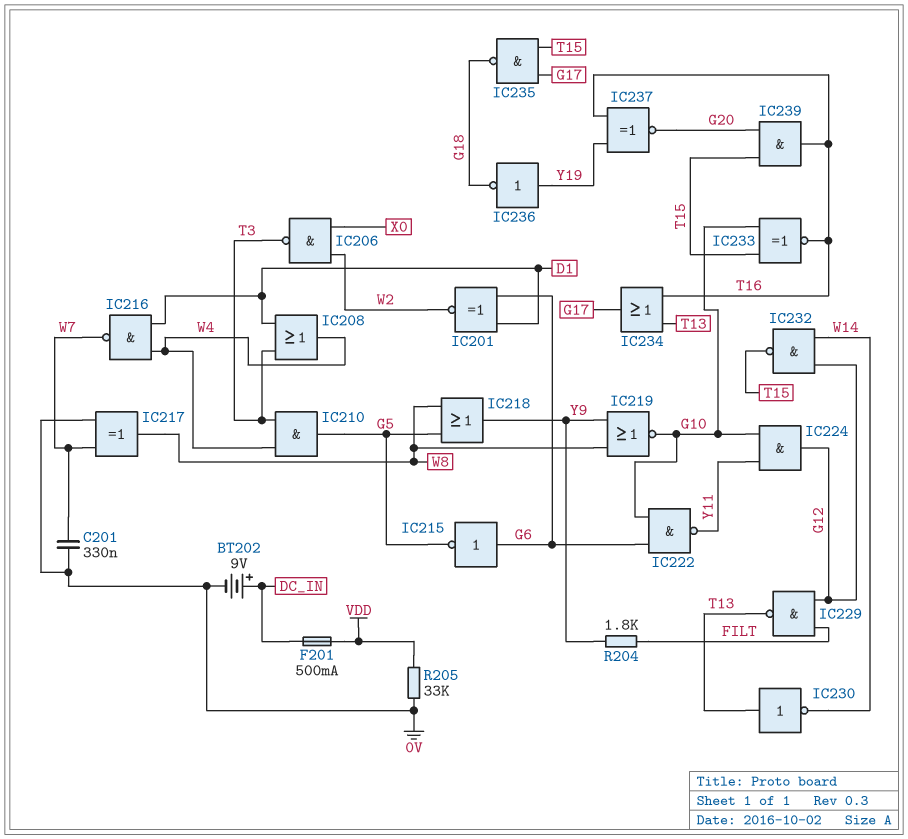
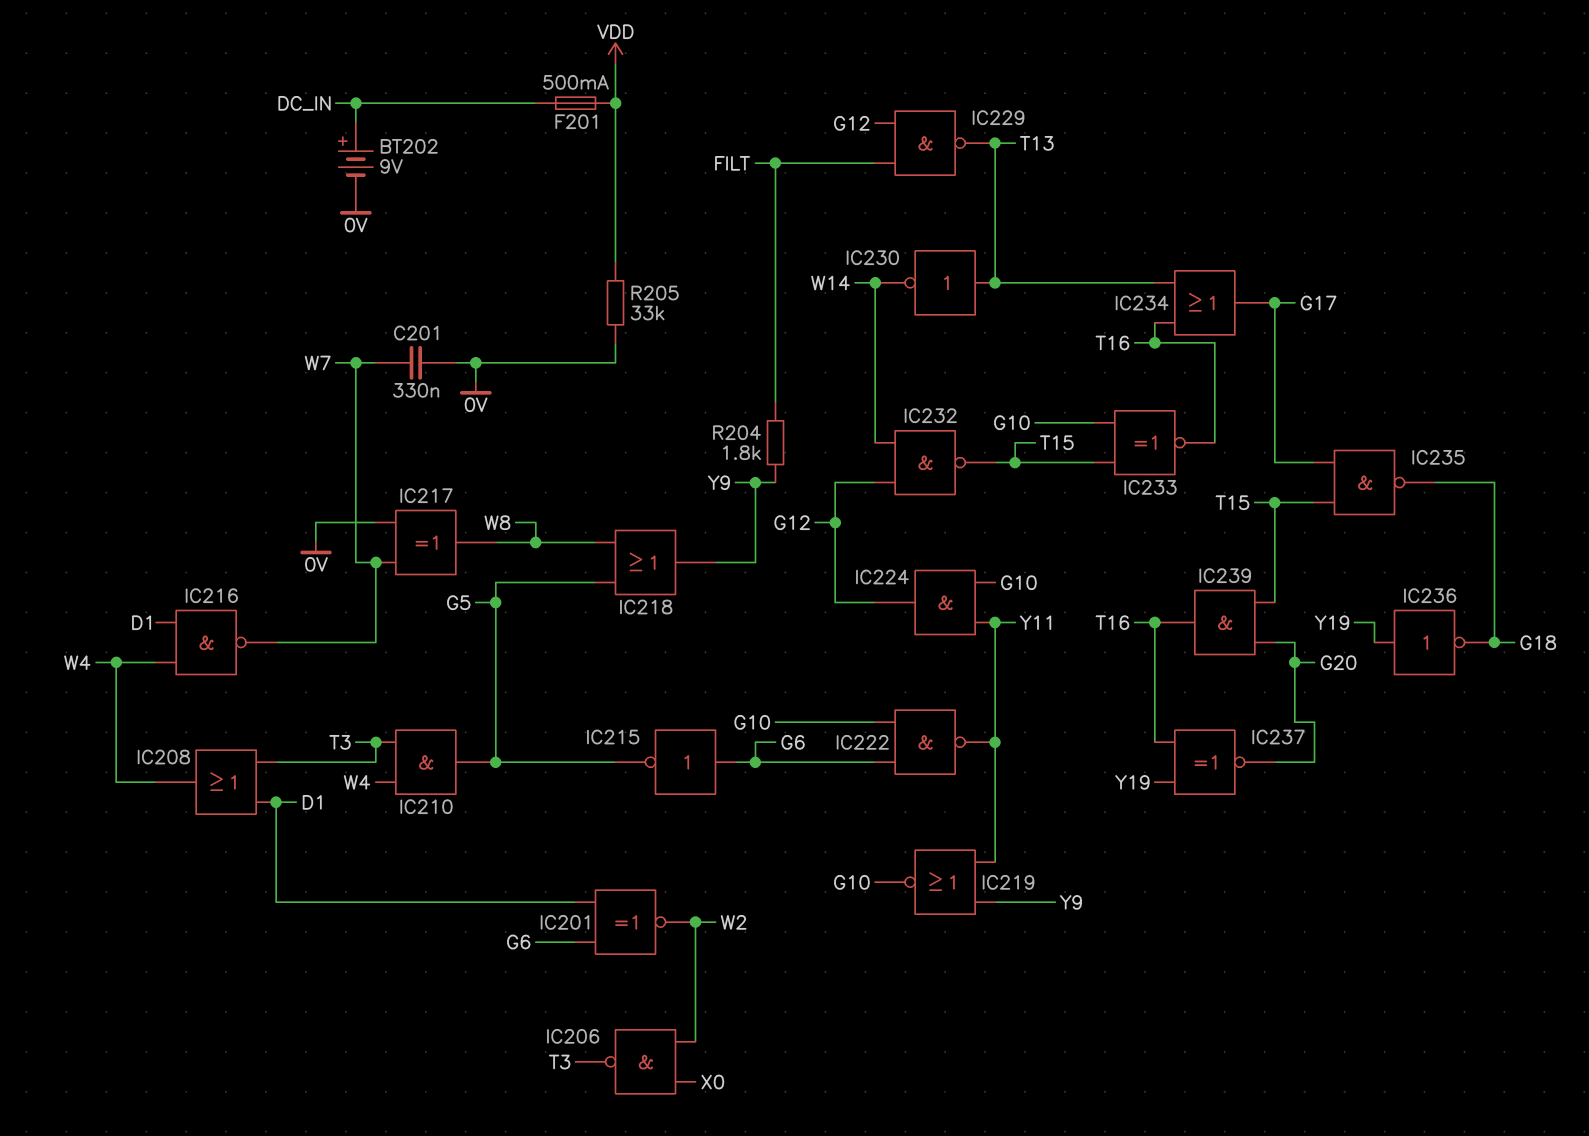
IC219: NOR (in W8, in Y9, out G10) -> NOR (in Y9, in Y11, out G10)

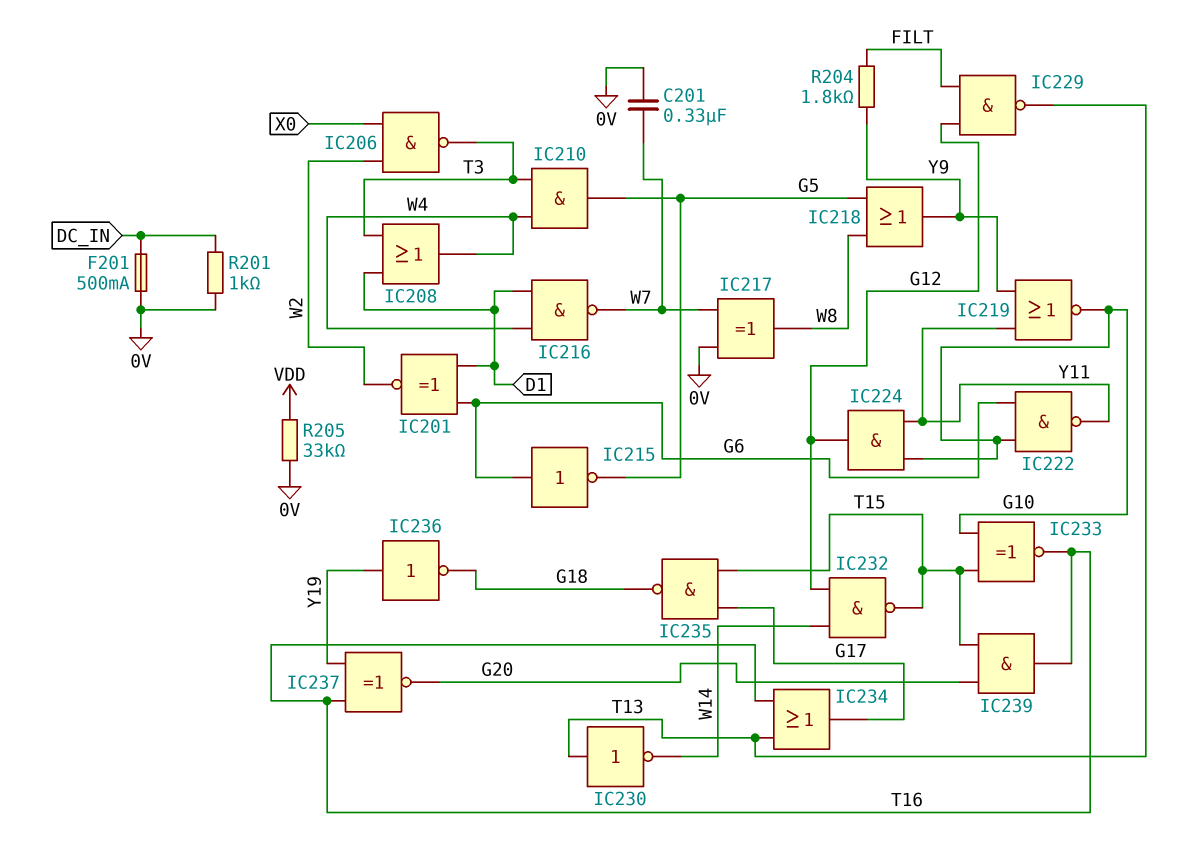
BT202: 9V (plus DC_IN, minus 0V) -> none
F201: 500mA (DC_IN, VDD) -> 500mA (0V, DC_IN)
R201: none -> 1k (0V, DC_IN)

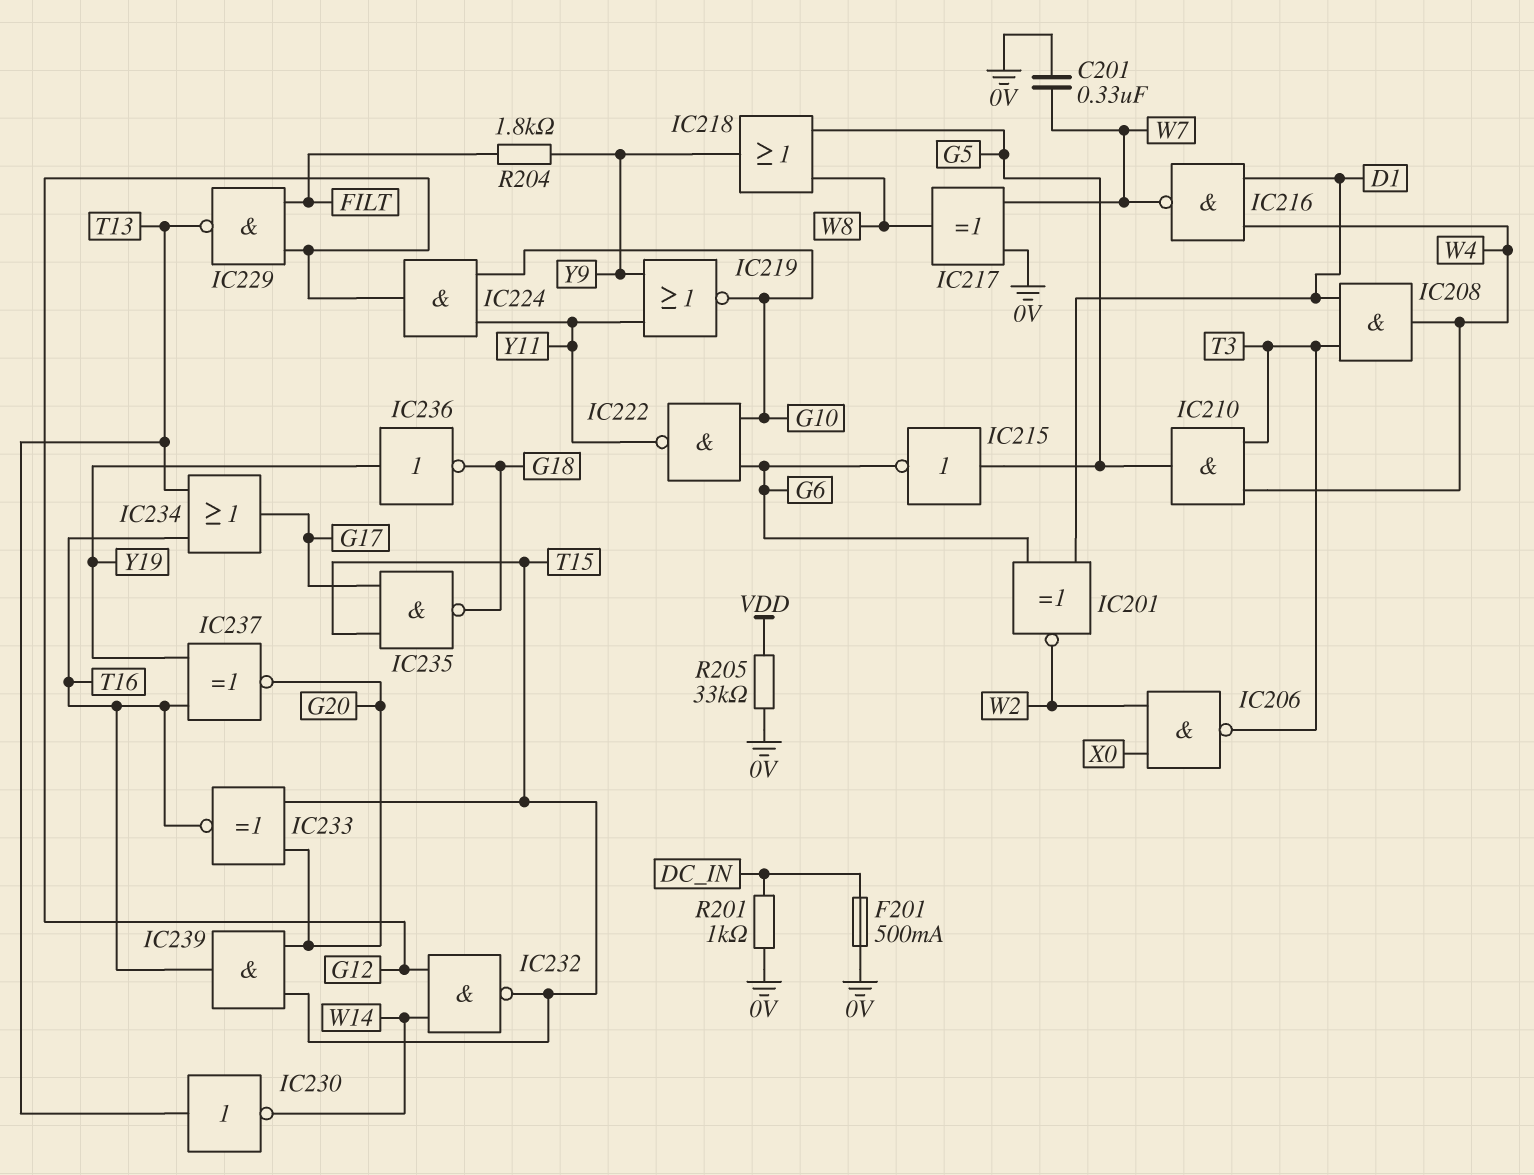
IC208: OR (in D1, in T3, out W4) -> AND (in D1, in T3, out W4)
IC215: NOT (in G6, out G5) -> NOT (in G5, out G6)
IC233: XNOR (in G10, in T15, out T16) -> XNOR (in G20, in T15, out T16)

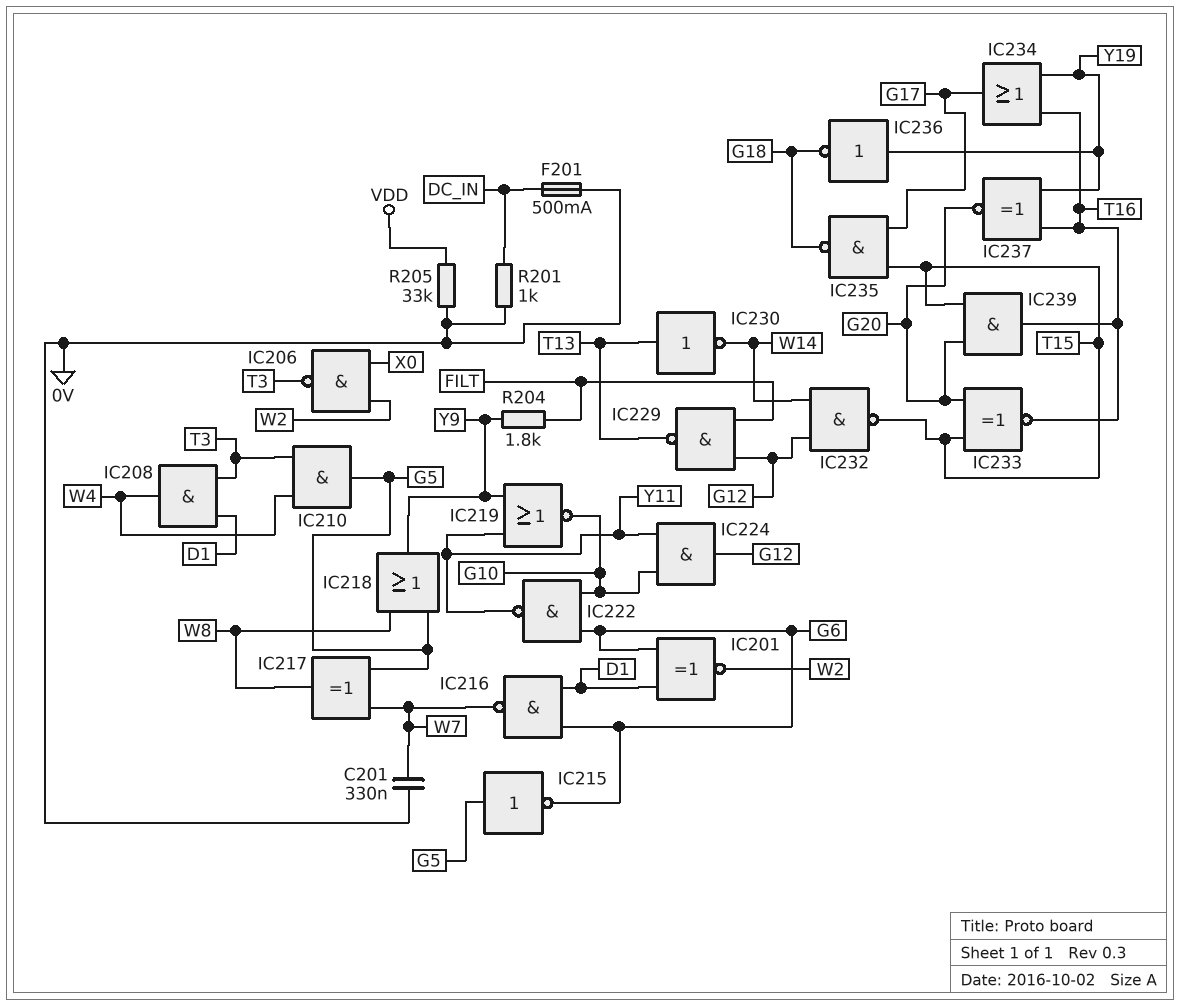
IC216: NAND (in D1, in W4, out W7) -> NAND (in D1, in G6, out W7)
IC217: XOR (in 0V, in W7, out W8) -> XOR (in G5, in W7, out W8)
IC234: OR (in T13, in T16, out G17) -> OR (in T16, in Y19, out G17)

